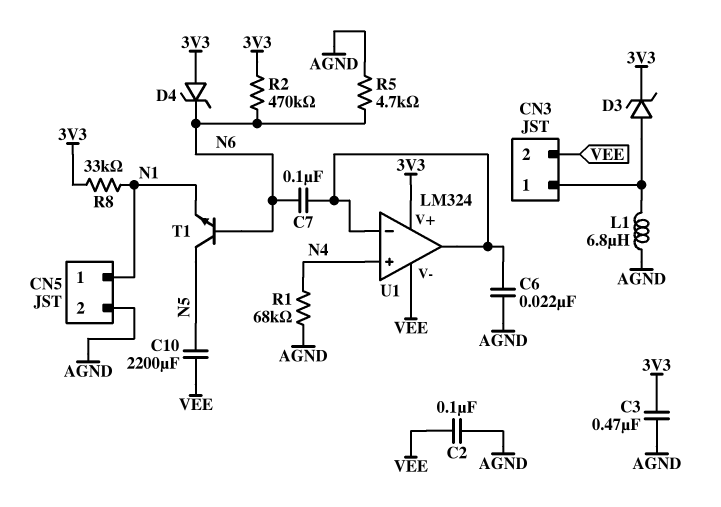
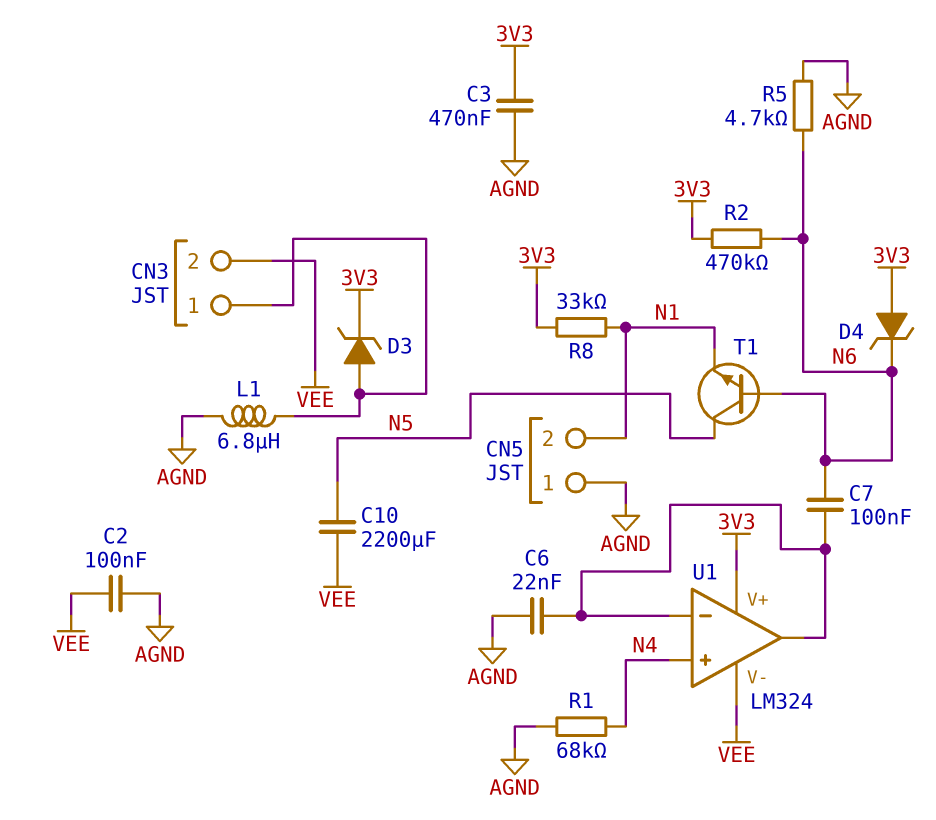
CN5 pin 1: N1 -> AGND
CN5 pin 2: AGND -> N1

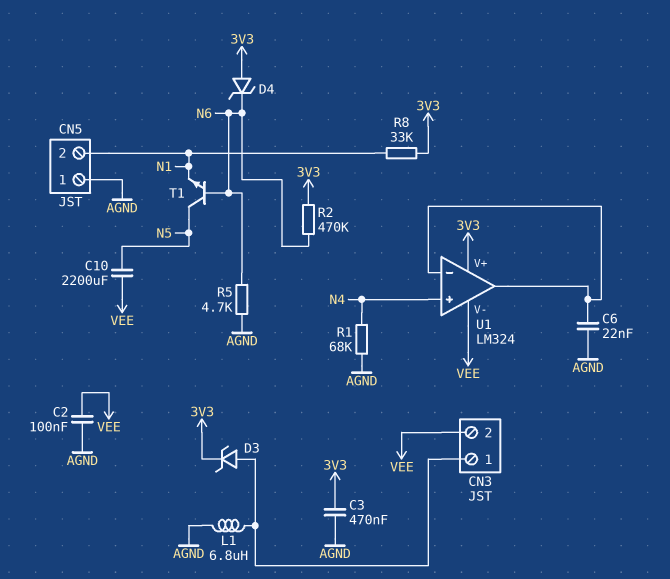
C7: 100nF (N6, U1/in-) -> none

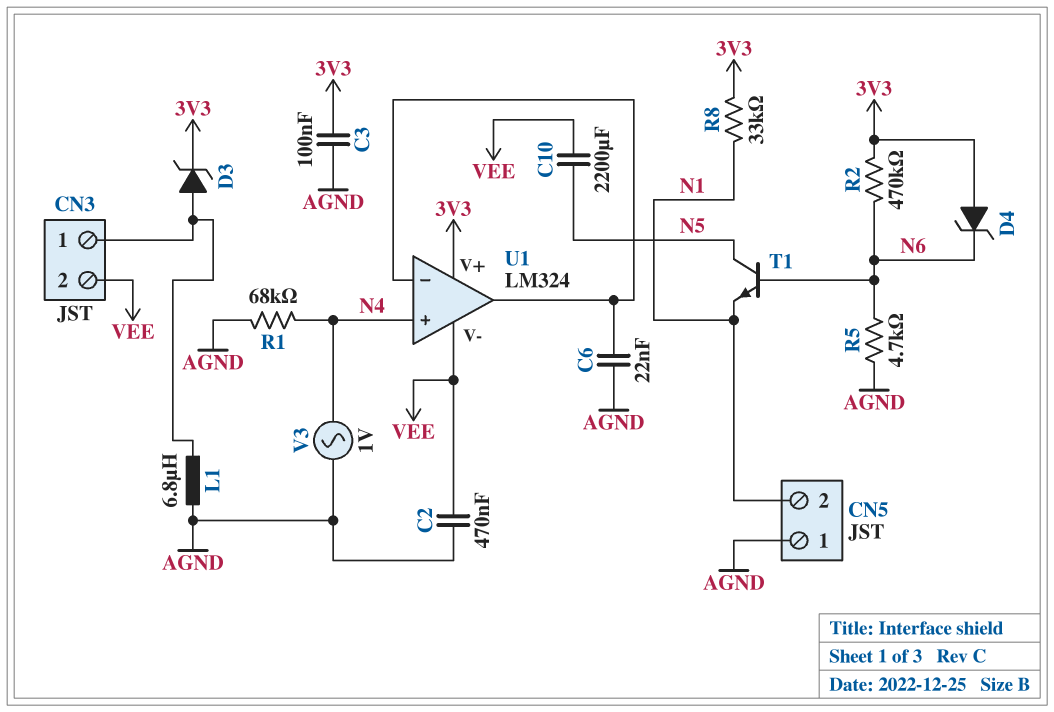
C2: 100nF (AGND, VEE) -> 470nF (AGND, VEE)
C3: 470nF (3V3, AGND) -> 100nF (3V3, AGND)
V3: none -> AC 1V (AGND, N4)

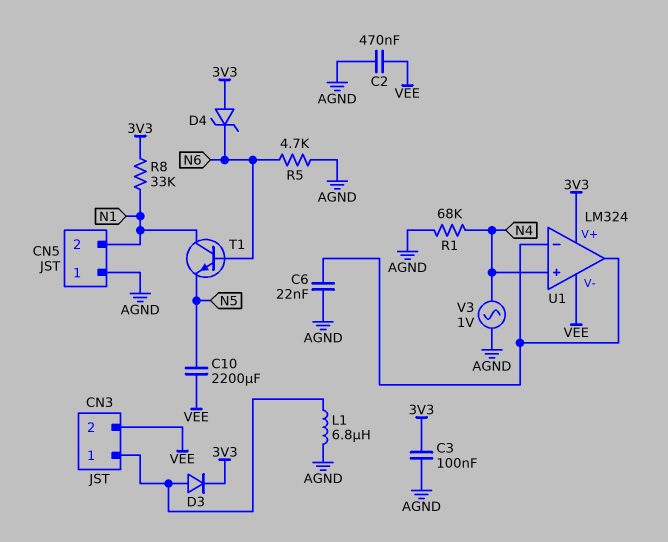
D3: zener (A CN3/1, K 3V3) -> diode (A CN3/1, K 3V3)
R2: 470k (3V3, N6) -> none
T1: NPN (B N6, C N5, E N1) -> NPN (B N6, C N1, E N5)

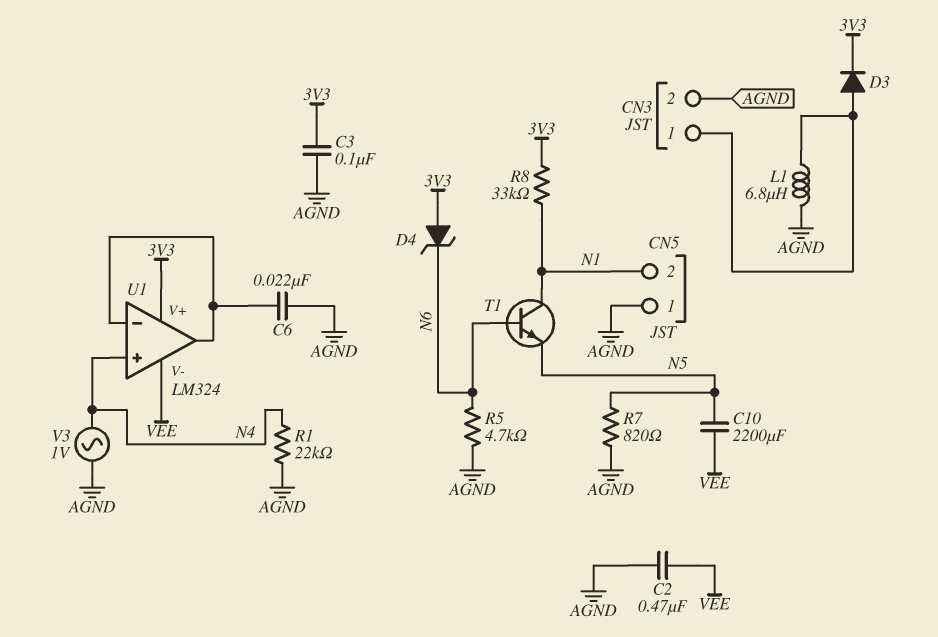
CN3 pin 2: VEE -> AGND
R1: 68k (AGND, N4) -> 22k (AGND, N4)
R7: none -> 820 (AGND, N5)

